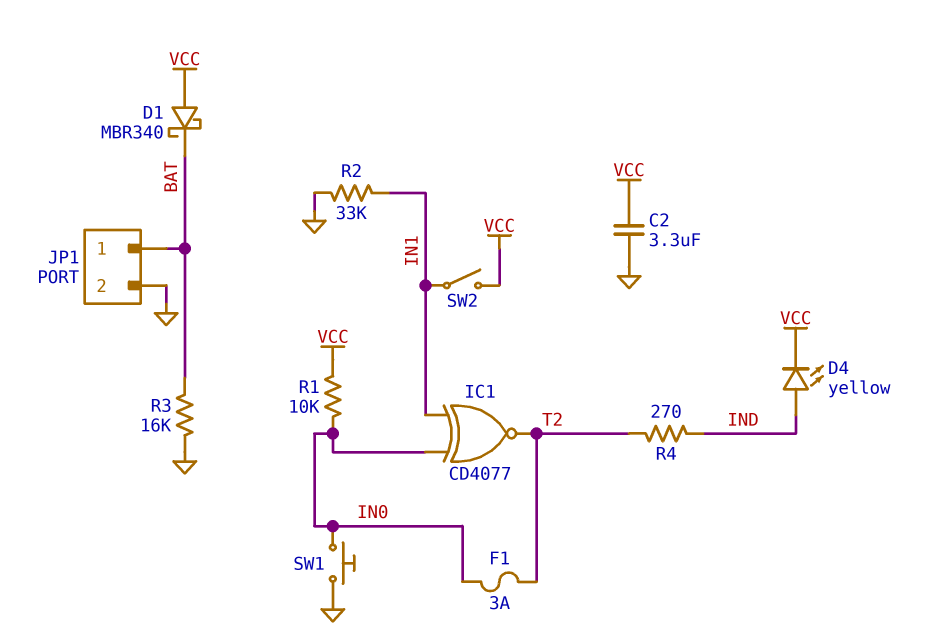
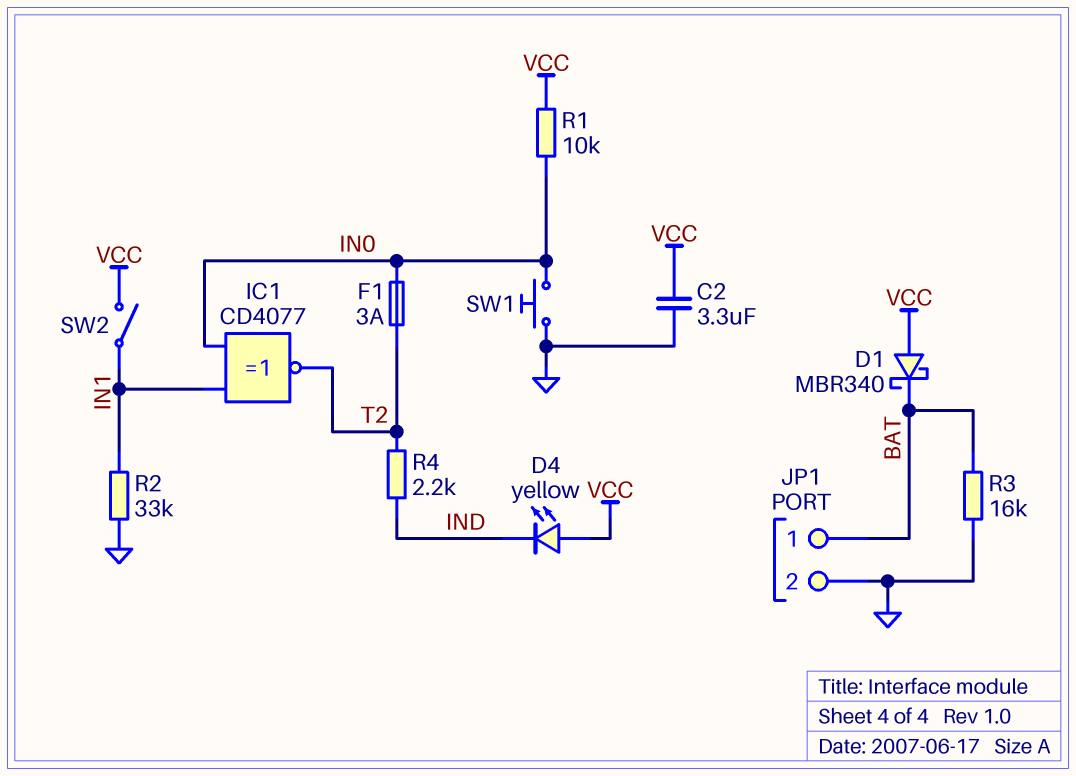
D4: LED yellow (A IND, K VCC) -> LED yellow (A VCC, K IND)
R4: 270 (IND, T2) -> 2.2k (IND, T2)

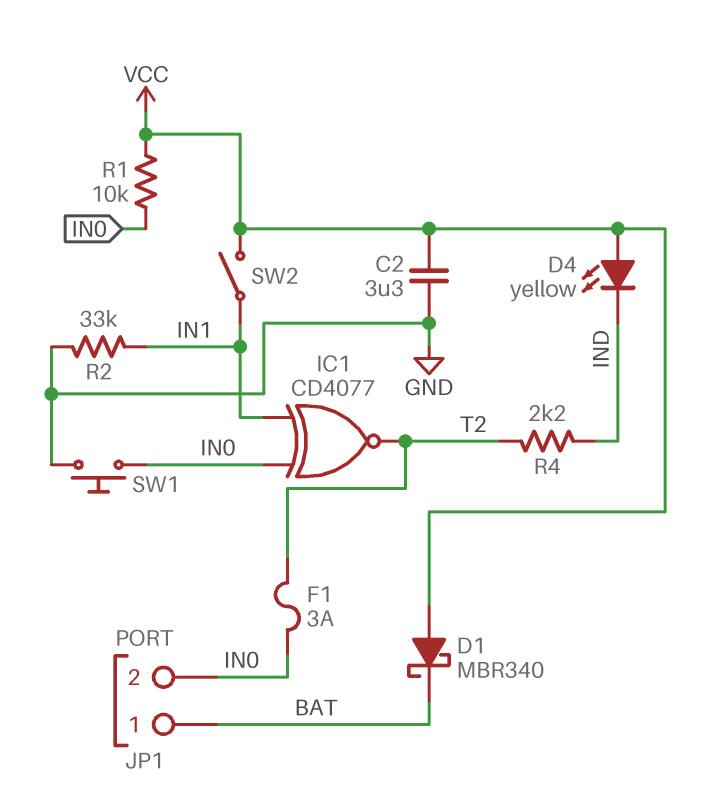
JP1 pin 2: GND -> IN0
R3: 16k (BAT, GND) -> none

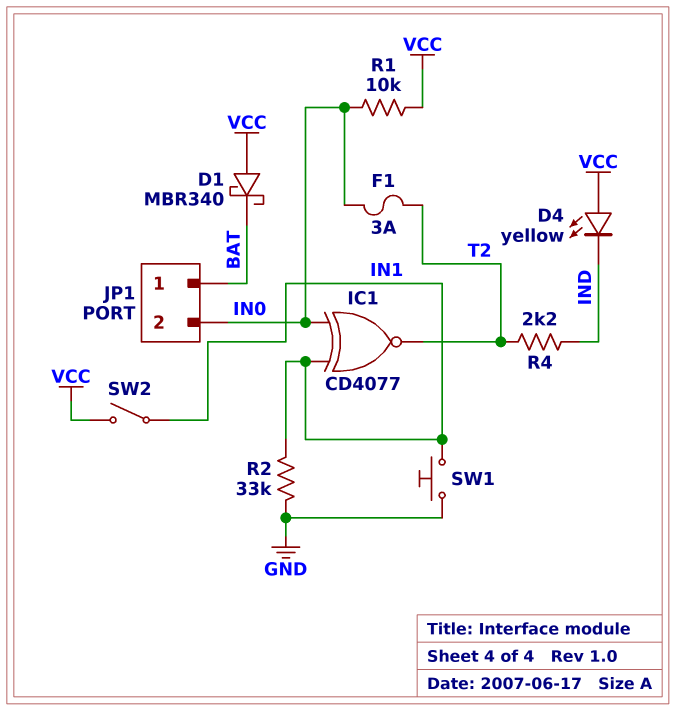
C2: 3.3uF (GND, VCC) -> none
SW1: button (GND, IN0) -> button (GND, IN1)

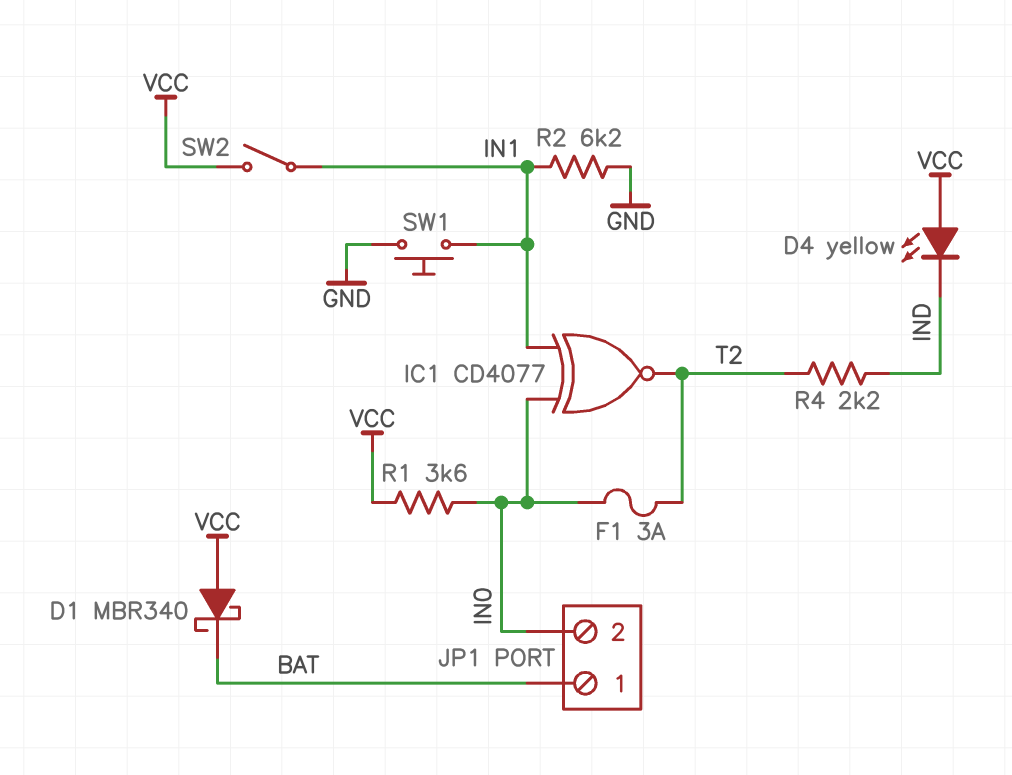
R1: 10k (IN0, VCC) -> 3.6k (IN0, VCC)
R2: 33k (GND, IN1) -> 6.2k (GND, IN1)

